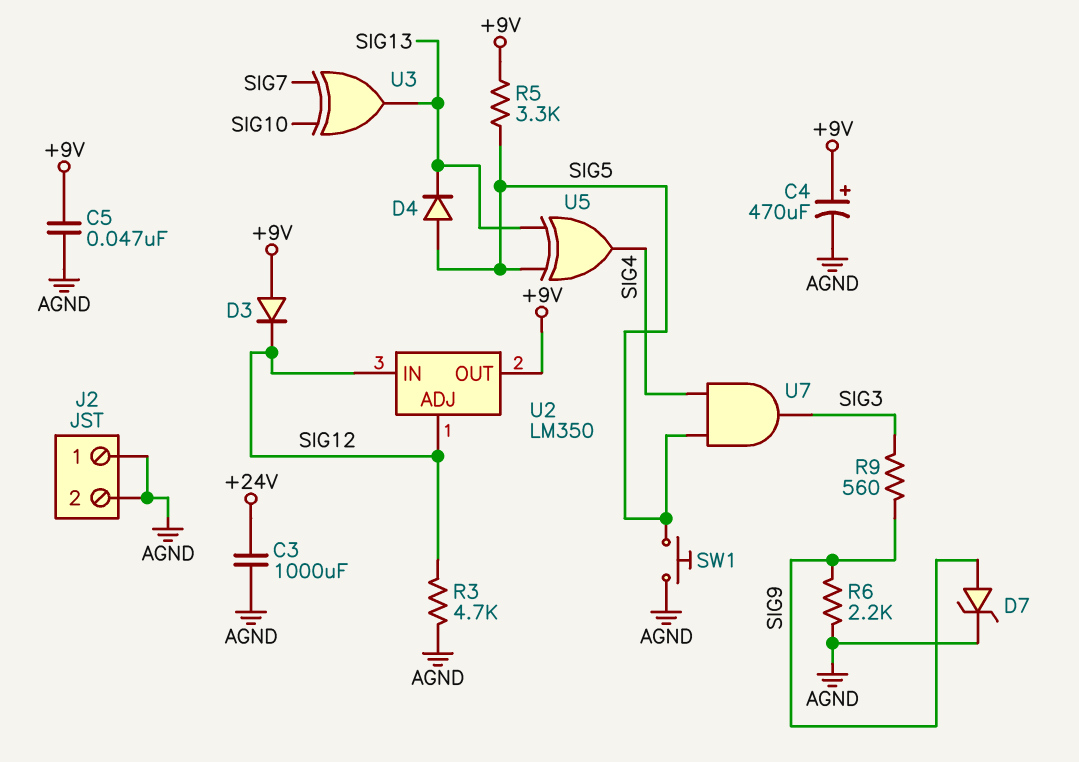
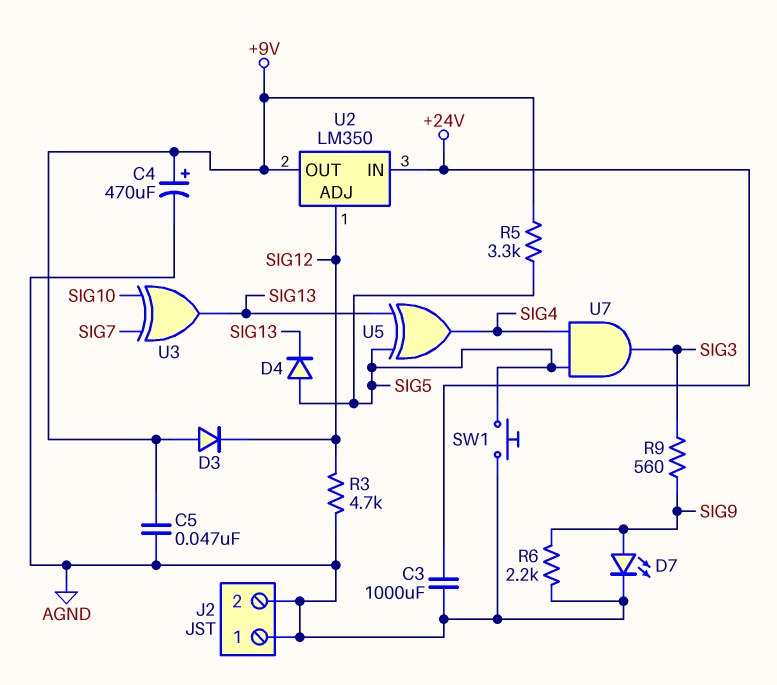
D7: zener (A SIG9, K AGND) -> LED (A SIG9, K AGND)
U2 pin IN: SIG12 -> +24V

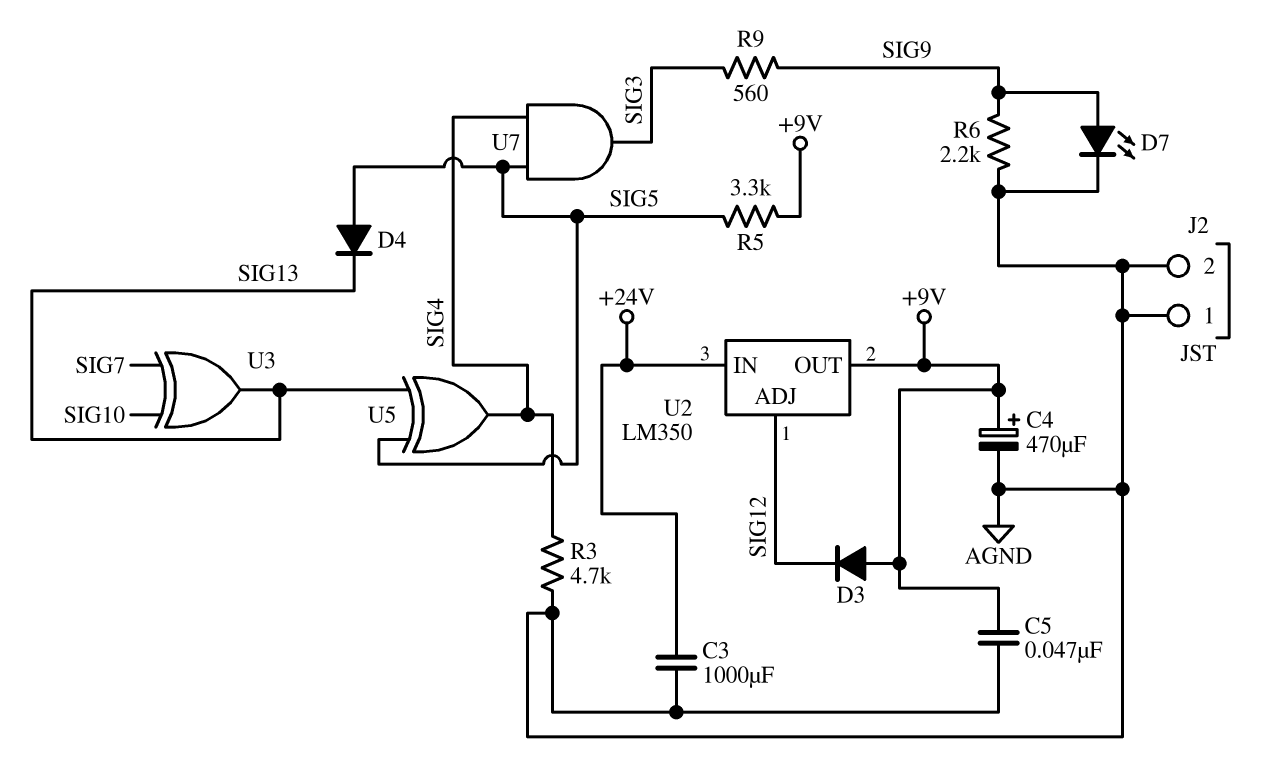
R3: 4.7k (AGND, SIG12) -> 4.7k (AGND, SIG4)
SW1: button (AGND, SIG5) -> none

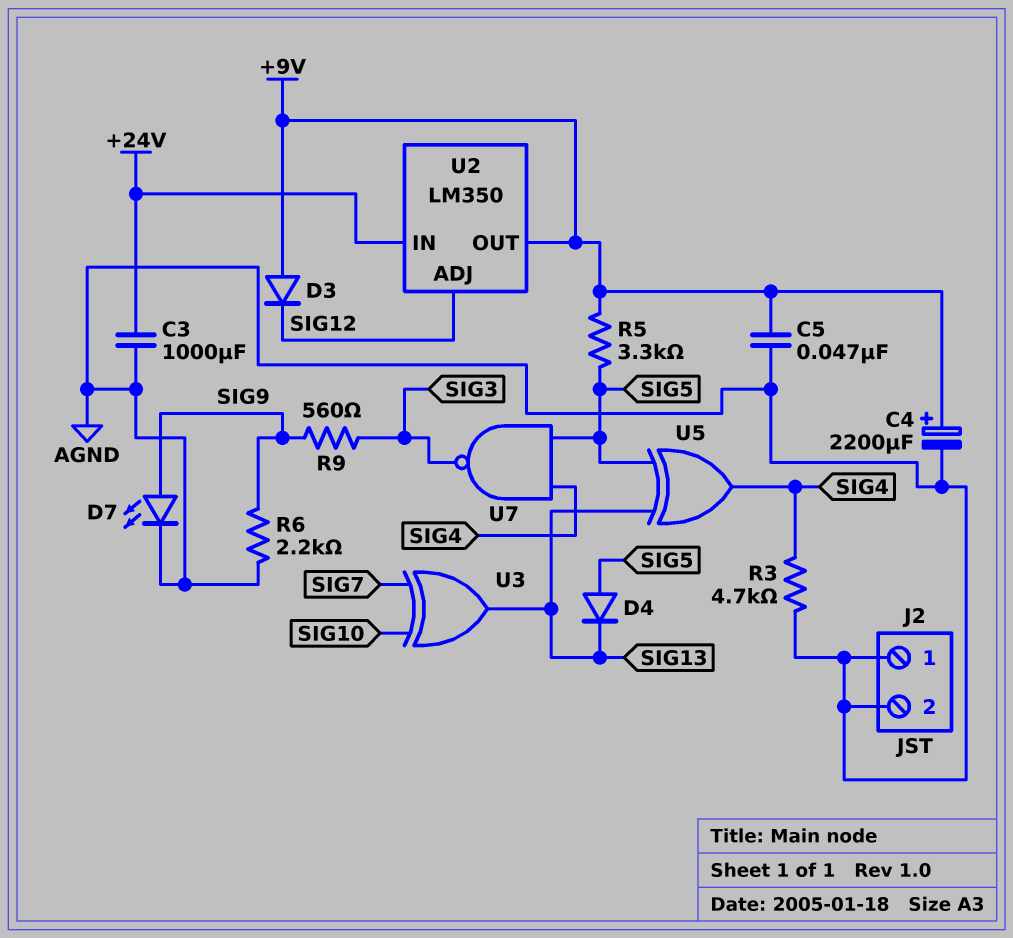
C4: 470uF (plus +9V, minus AGND) -> 2200uF (plus +9V, minus AGND)
U7: AND (in SIG4, in SIG5, out SIG3) -> NAND (in SIG4, in SIG5, out SIG3)

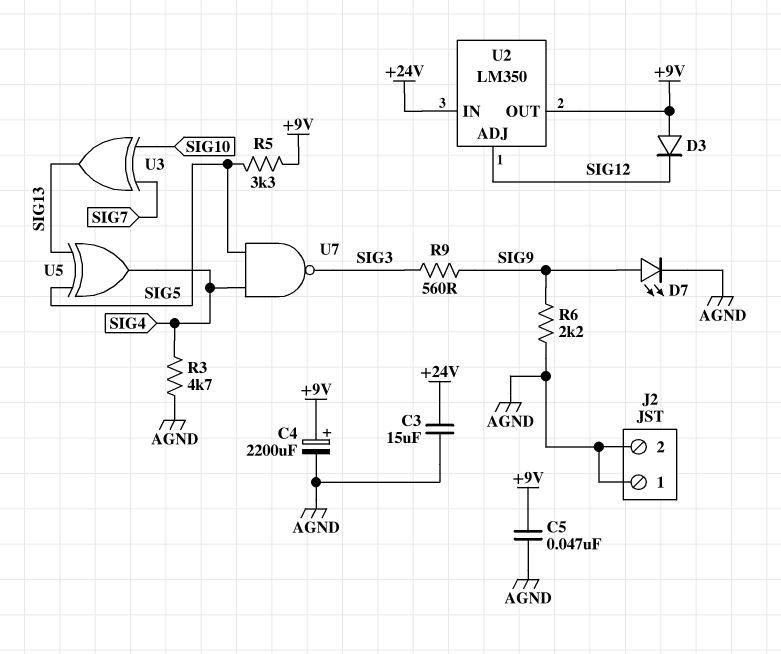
C3: 1000uF (+24V, AGND) -> 15uF (+24V, AGND)
D4: diode (A SIG5, K SIG13) -> none

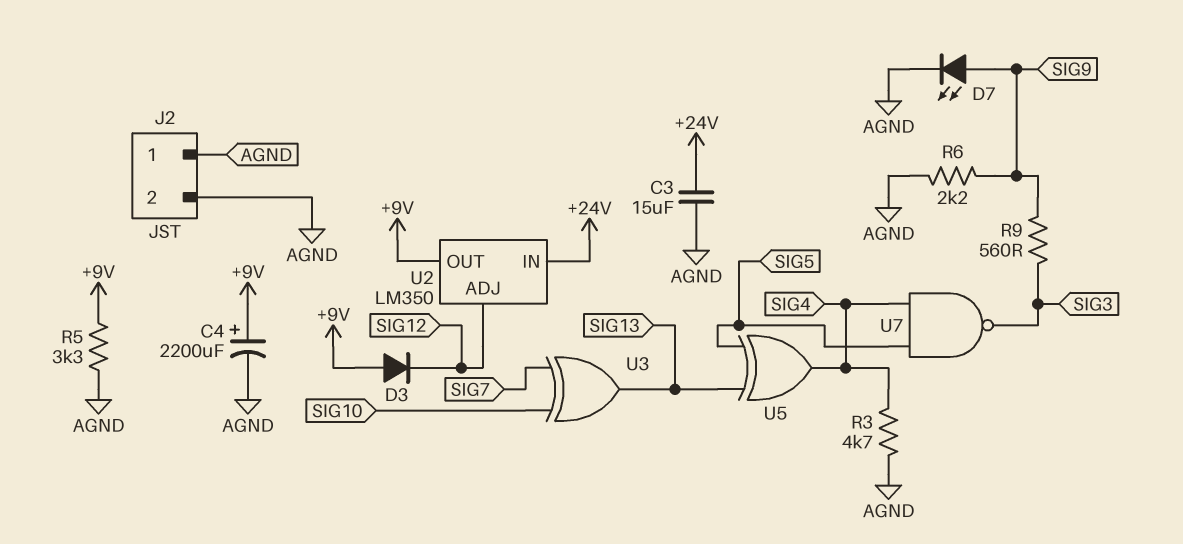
C5: 47nF (+9V, AGND) -> none
R5: 3.3k (+9V, SIG5) -> 3.3k (+9V, AGND)

